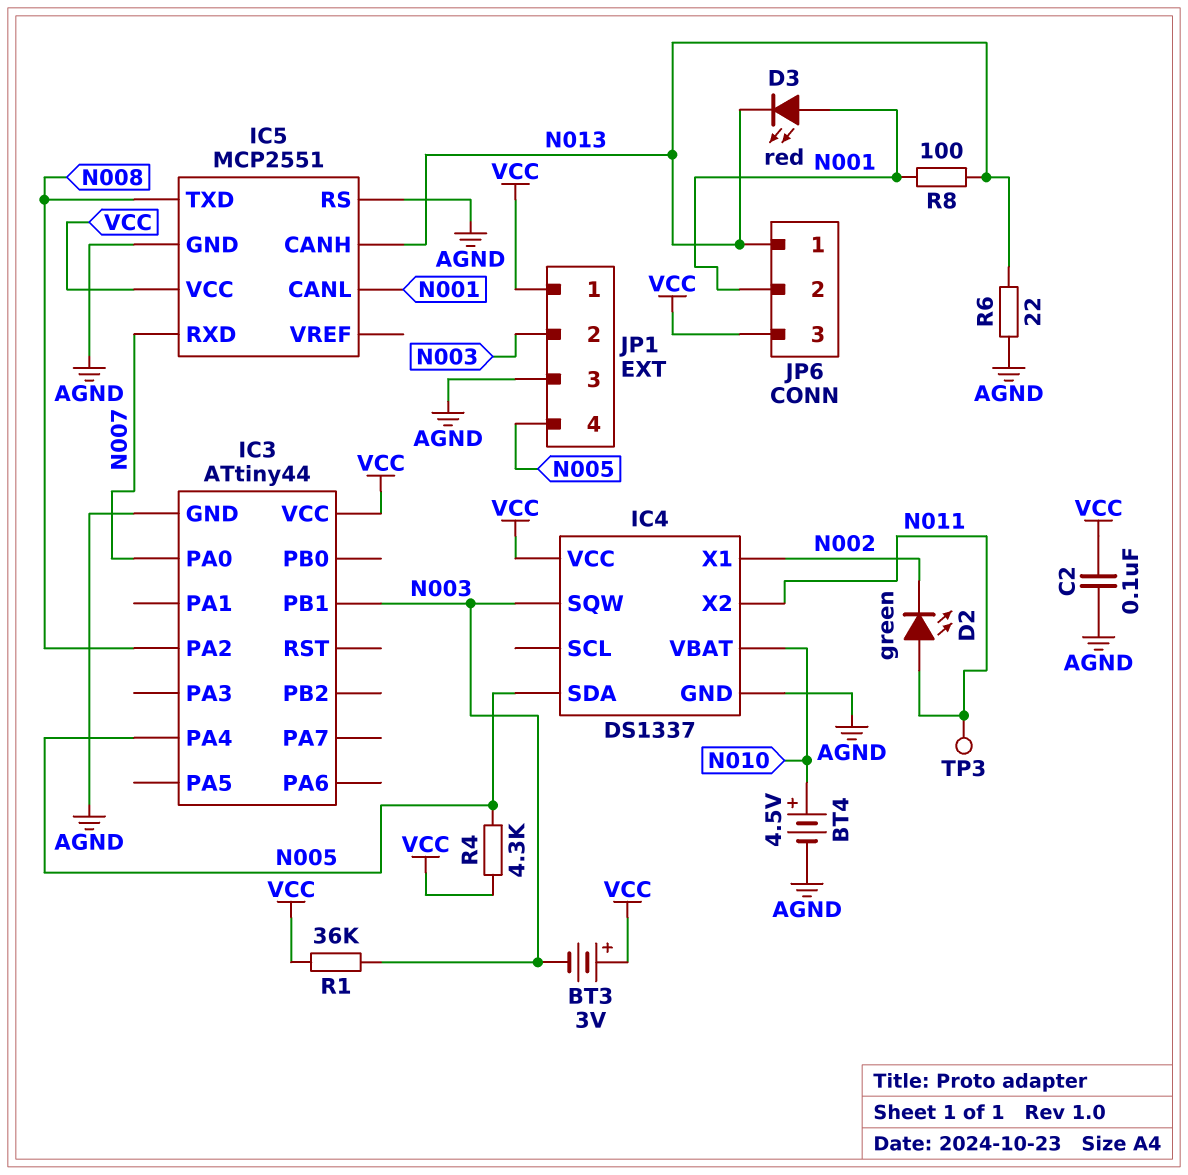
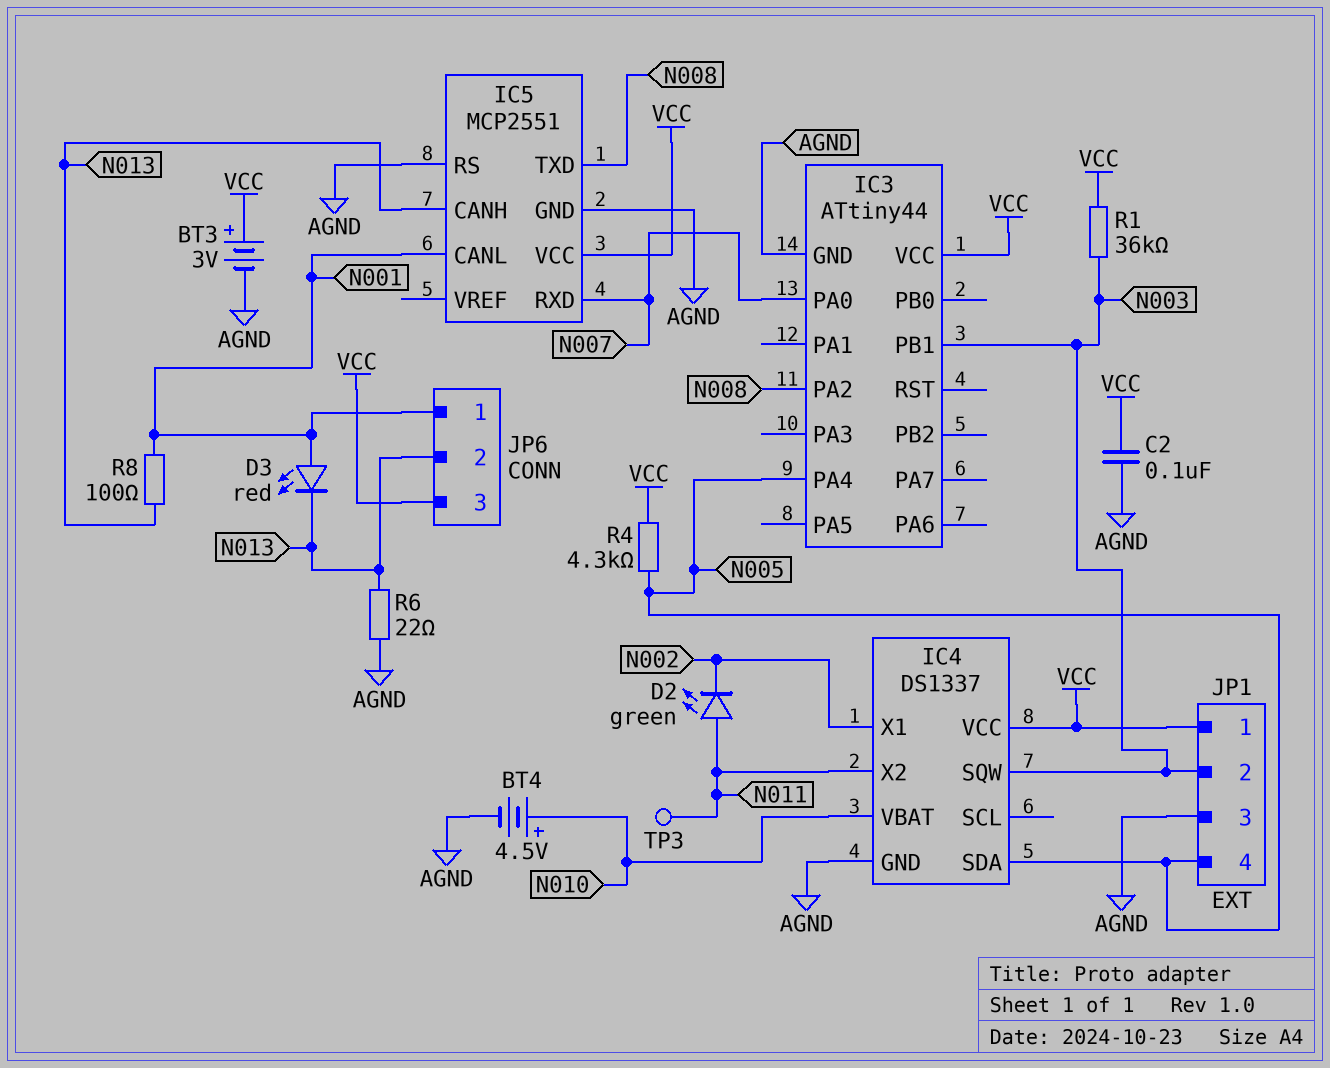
BT3: 3V (plus VCC, minus N003) -> 3V (plus VCC, minus AGND)
JP6 pin 1: N013 -> N001
JP6 pin 2: N001 -> N013

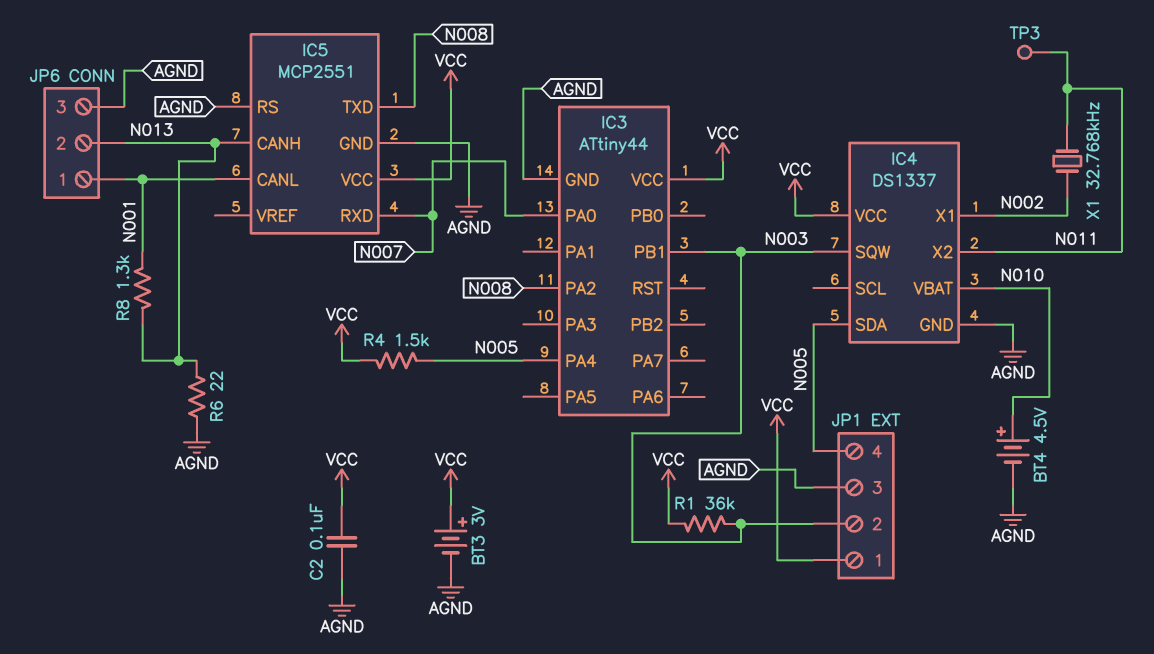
D2: LED green (A N011, K N002) -> none
D3: LED red (A N001, K N013) -> none
JP6 pin 3: VCC -> AGND
R4: 4.3k (N005, VCC) -> 1.5k (N005, VCC)
R8: 100 (N001, N013) -> 1.3k (N001, N013)
X1: none -> 32.768kHz (N002, N011)

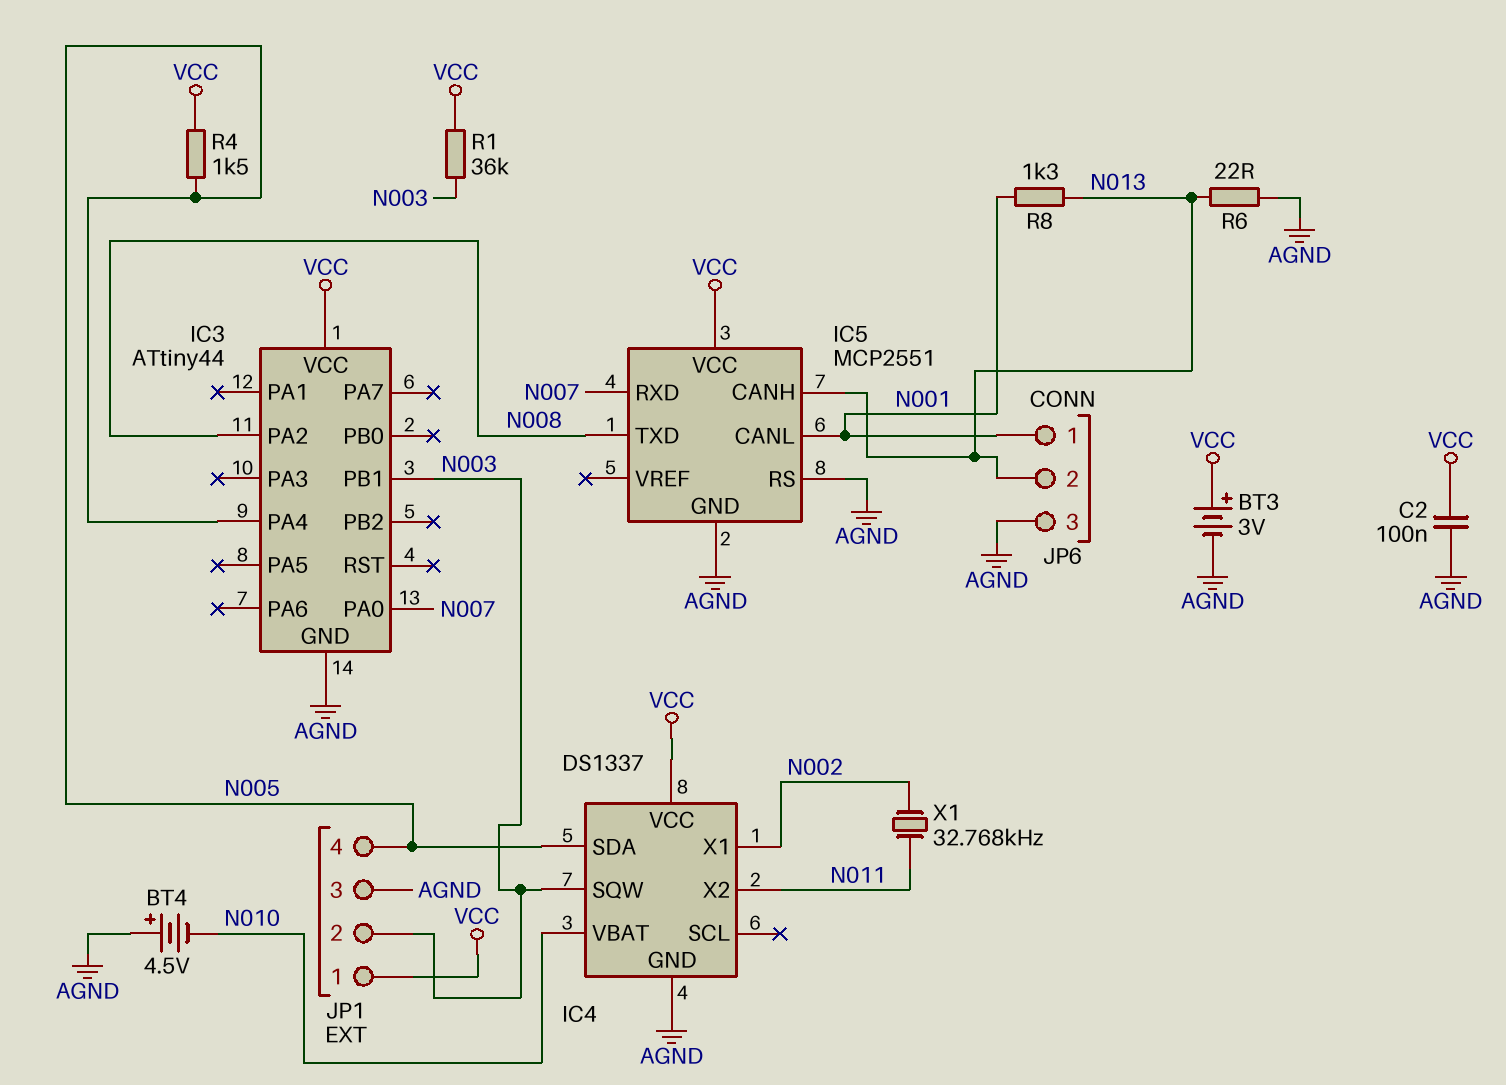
BT4: 4.5V (plus N010, minus AGND) -> 4.5V (plus AGND, minus N010)
TP3: test point (N011) -> none

